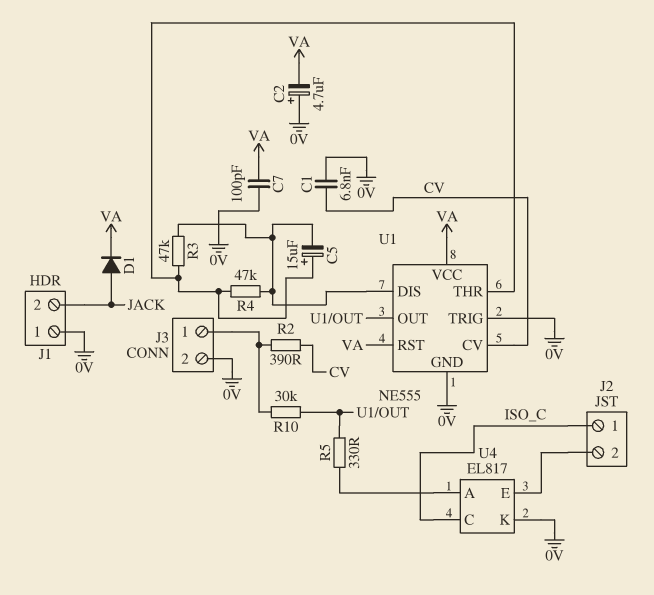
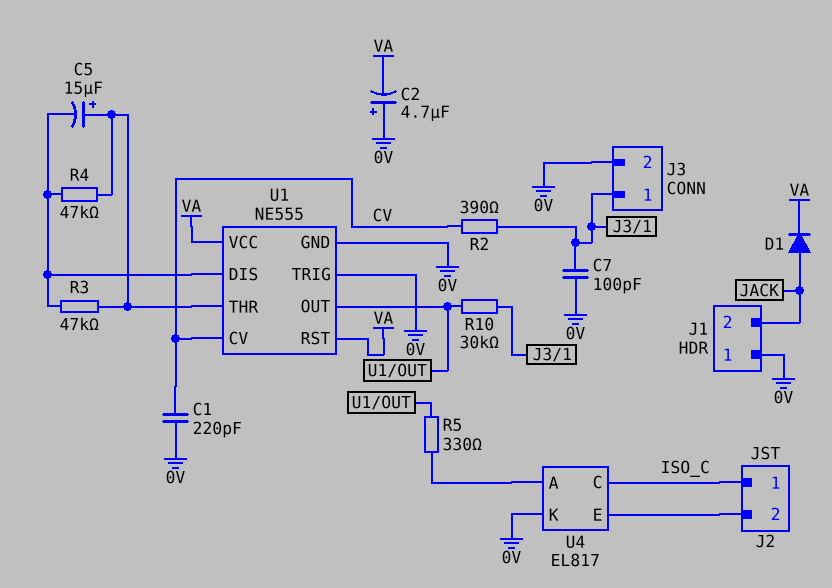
C1: 6.8nF (0V, CV) -> 220pF (0V, CV)
C7: 100pF (0V, VA) -> 100pF (0V, J3/1)

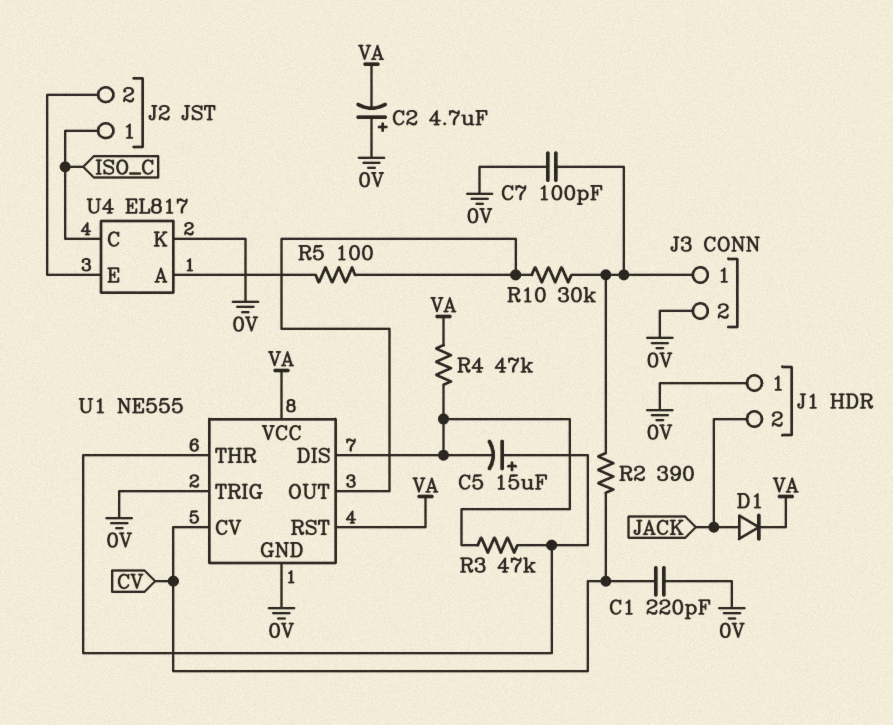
R4: 47k (U1/DIS, U1/THR) -> 47k (U1/DIS, VA)
R5: 330 (U1/OUT, U4/A) -> 100 (U1/OUT, U4/A)

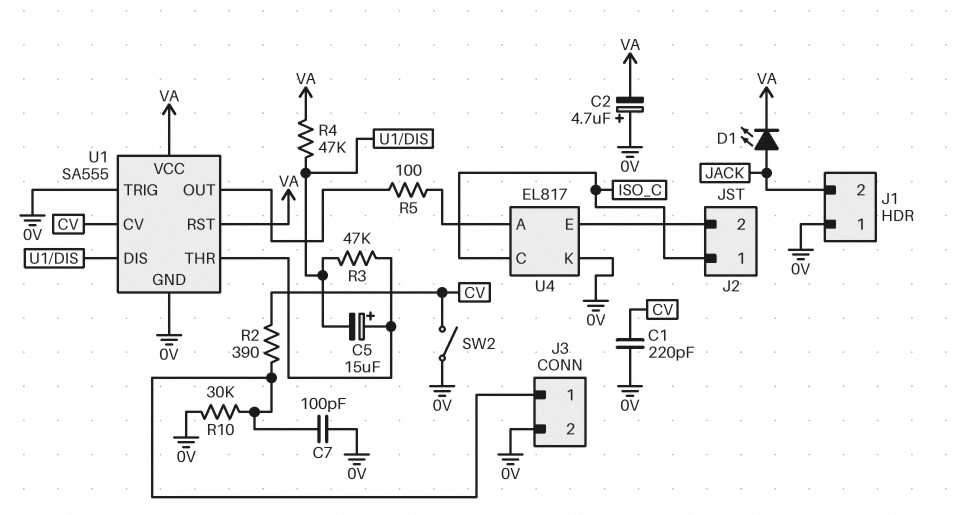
D1: diode (A JACK, K VA) -> LED (A JACK, K VA)
R10: 30k (J3/1, U1/OUT) -> 30k (0V, J3/1)
SW2: none -> switch (0V, CV)
U1: NE555 -> SA555

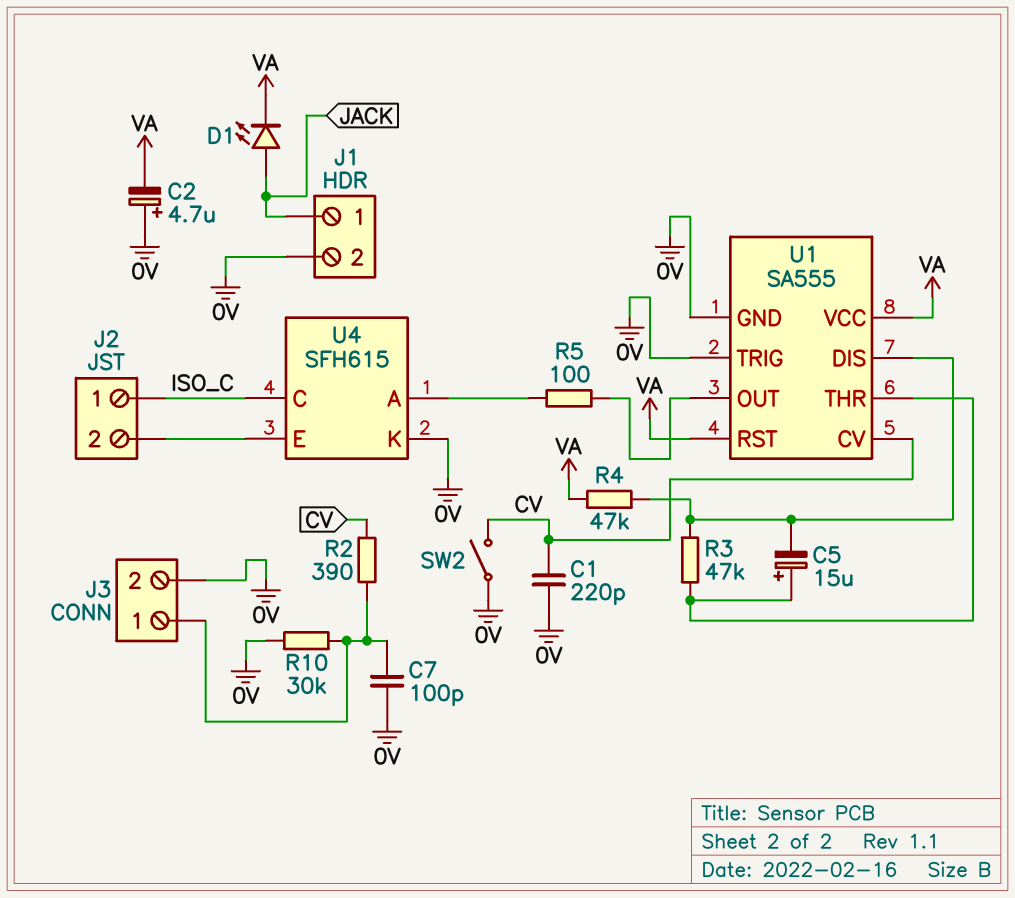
J1 pin 1: 0V -> JACK
J1 pin 2: JACK -> 0V
U4: EL817 -> SFH615

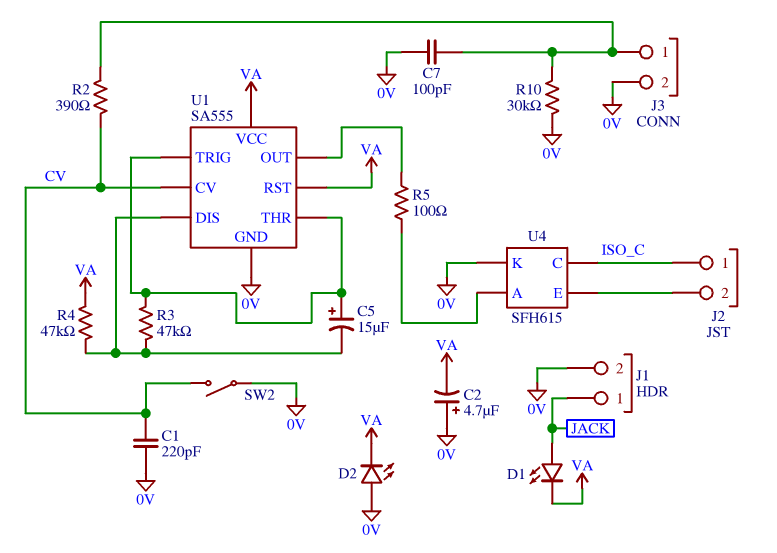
D2: none -> LED (A 0V, K VA)
U1 pin TRIG: 0V -> U1/THR

